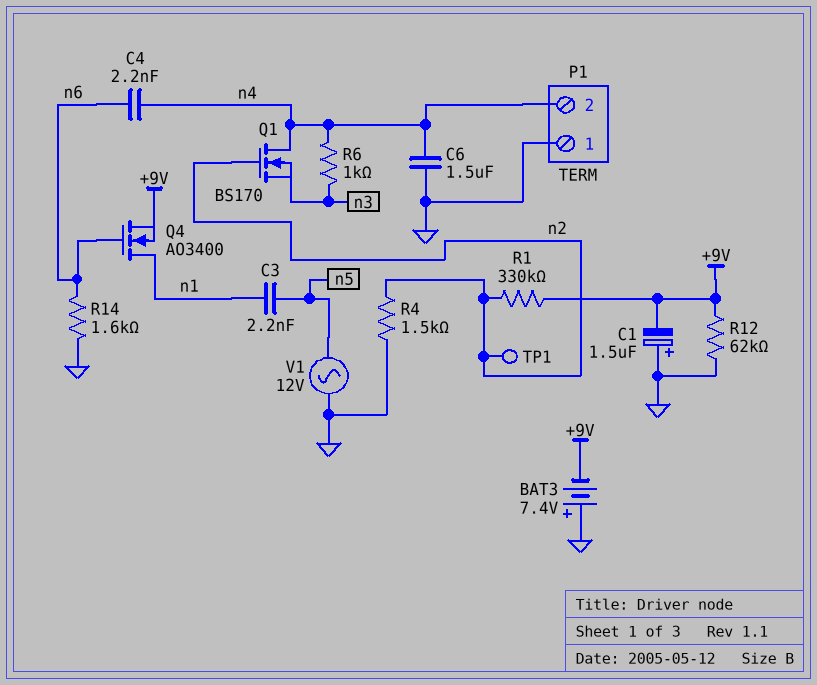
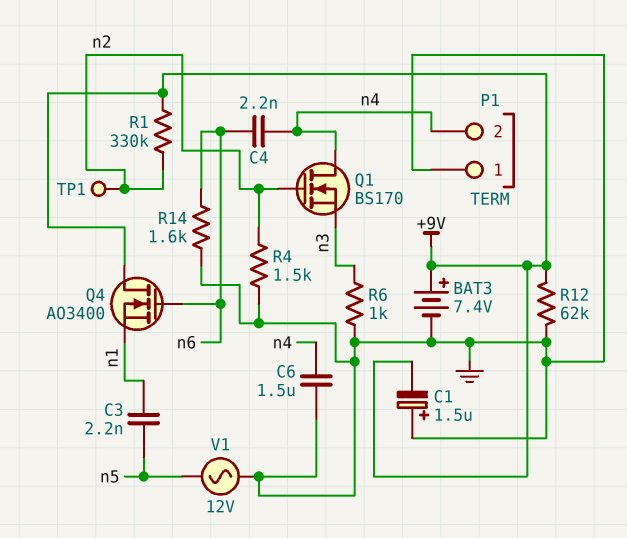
BAT3: 7.4V (plus GND, minus +9V) -> 7.4V (plus +9V, minus GND)
Q4: NMOS AO3400 (G n6, D n1, S +9V) -> NMOS AO3400 (G n6, D +9V, S n1)
R6: 1k (n3, n4) -> 1k (GND, n3)

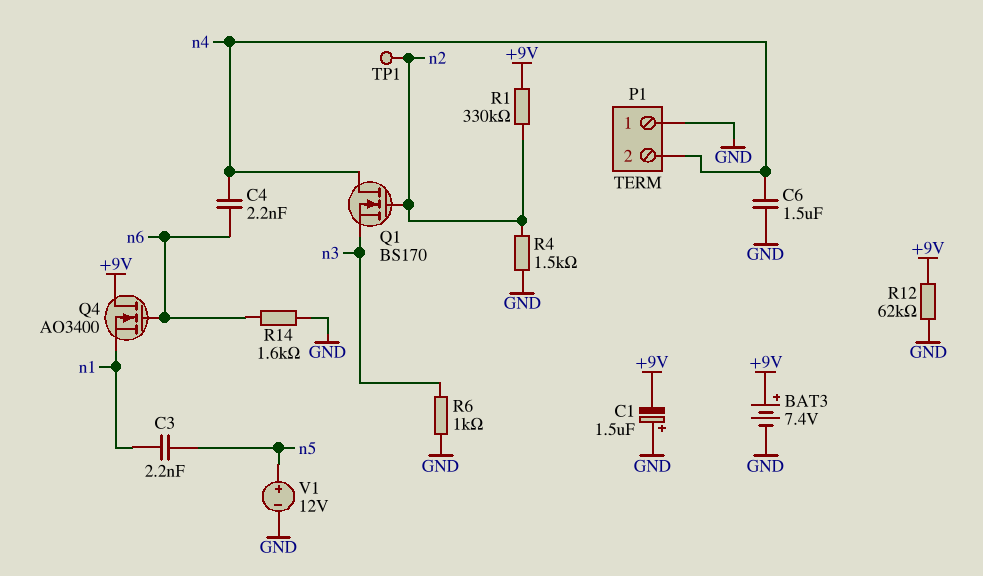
V1: AC 12V (GND, n5) -> 12V (plus n5, minus GND)

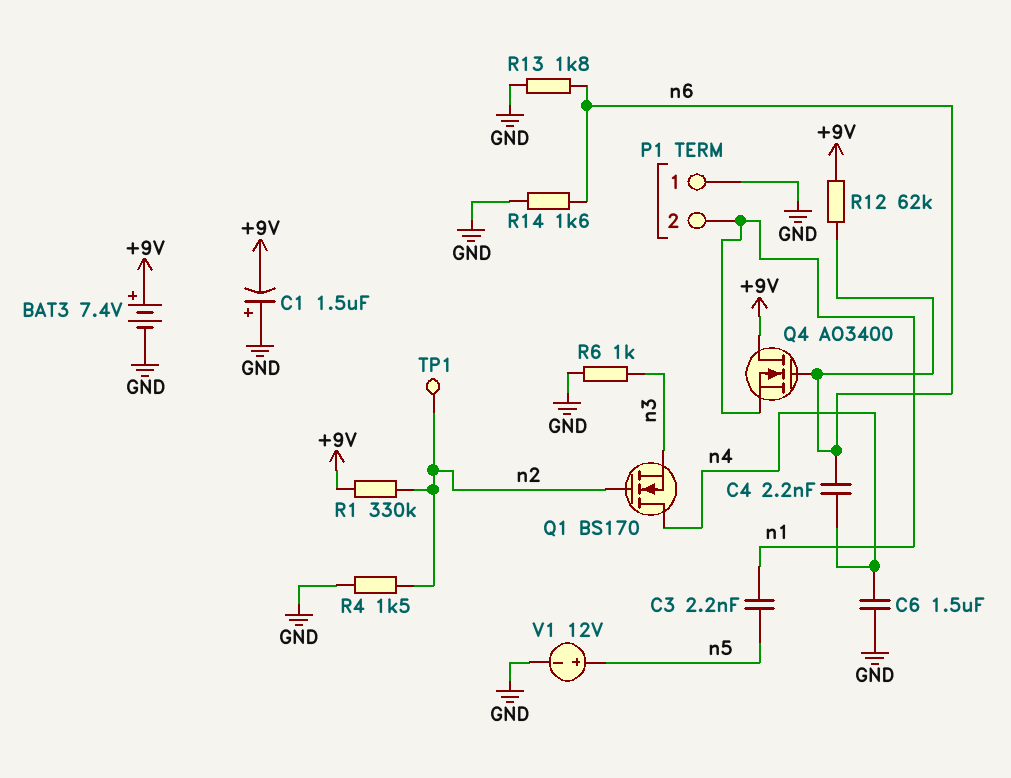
P1 pin 2: n4 -> n1
R12: 62k (+9V, GND) -> 62k (+9V, n6)
R13: none -> 1.8k (GND, n6)

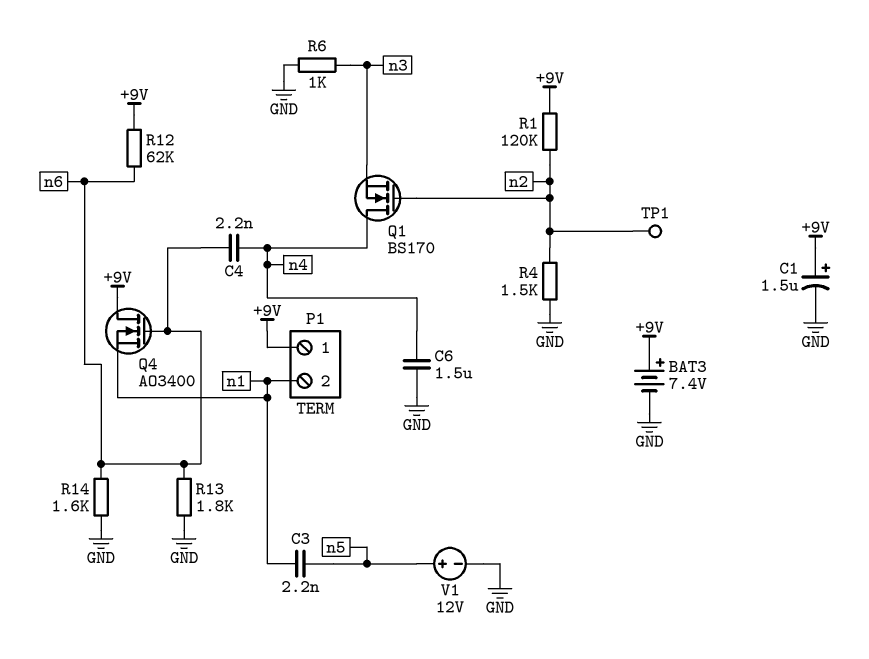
C1: 1.5uF (plus GND, minus +9V) -> 1.5uF (plus +9V, minus GND)
P1 pin 1: GND -> +9V
R1: 330k (+9V, n2) -> 120k (+9V, n2)

